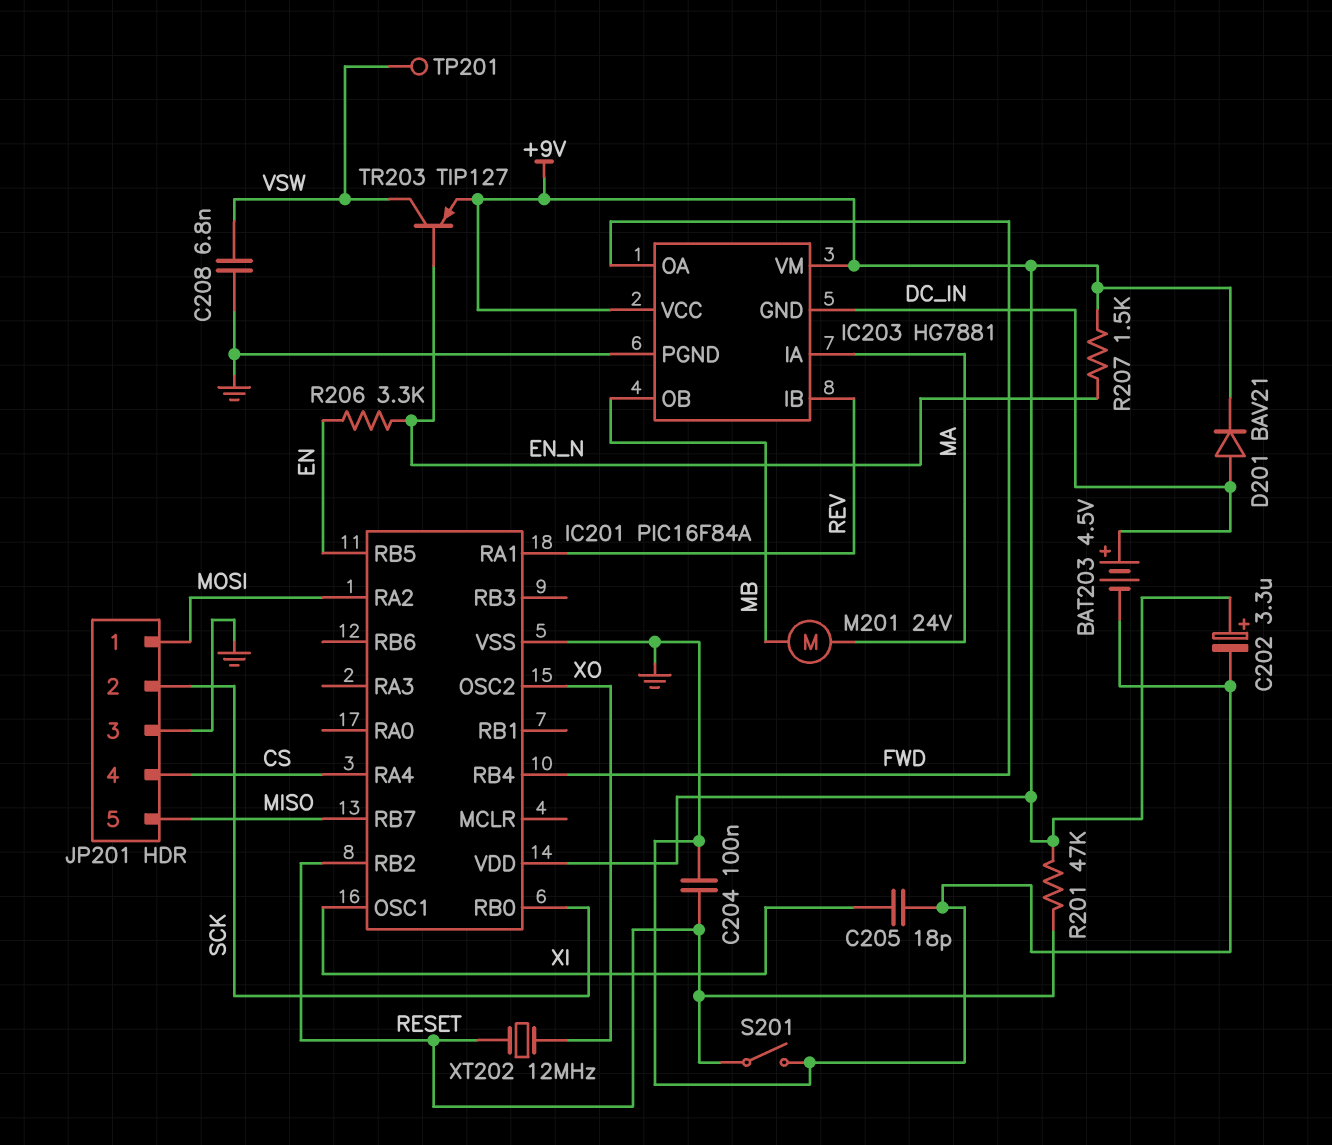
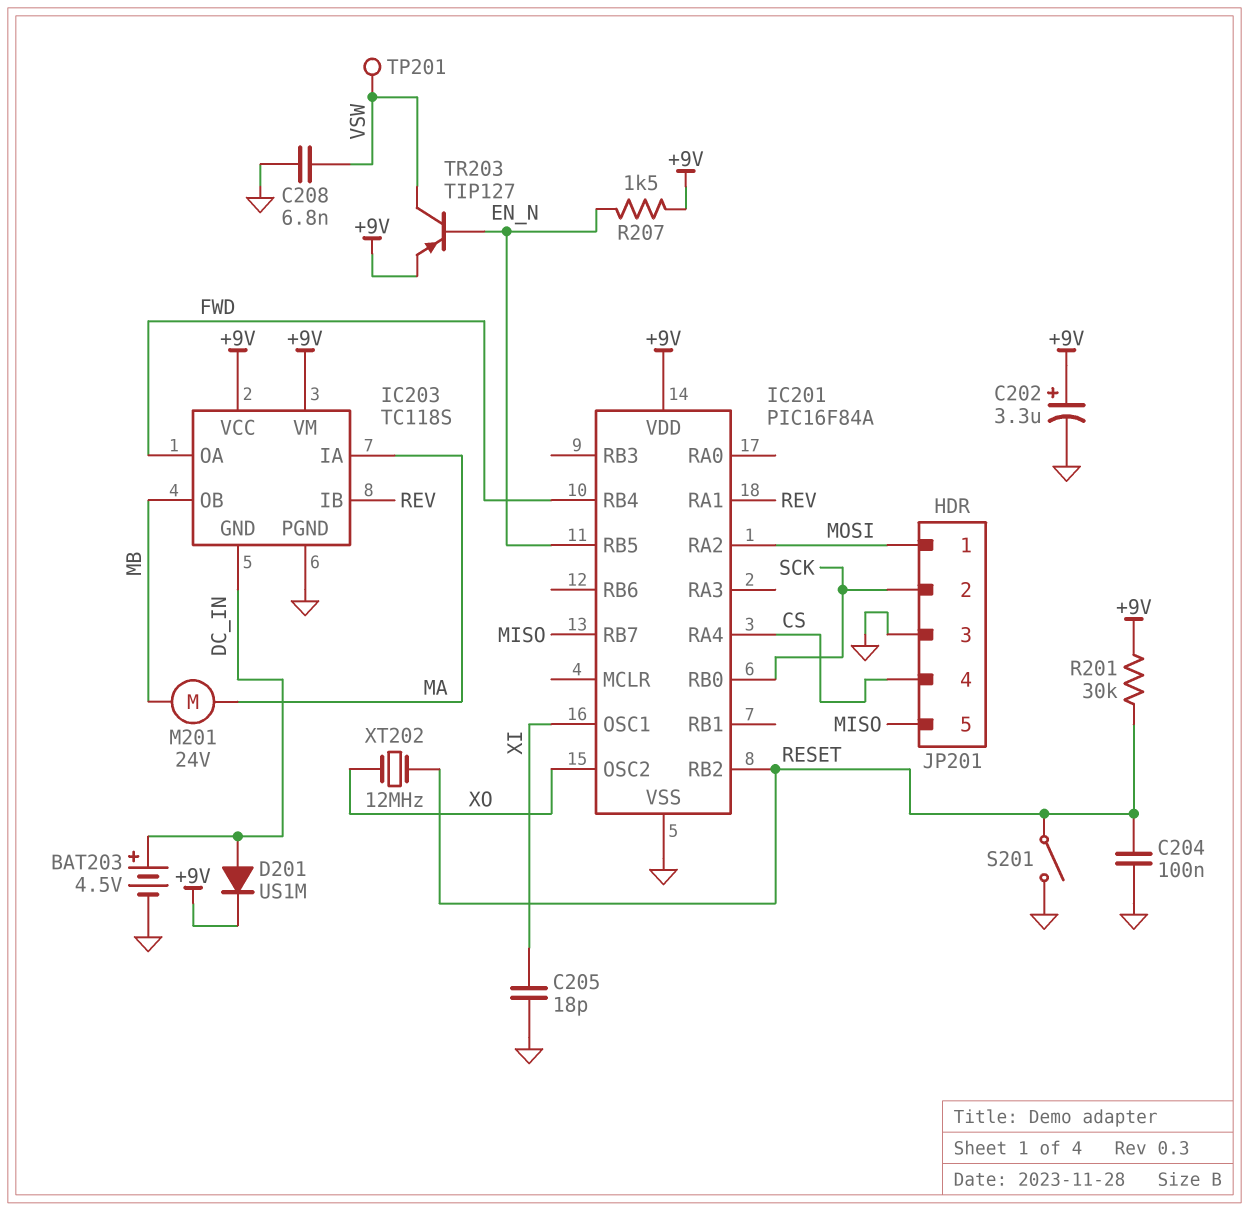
D201: diode BAV21 (A DC_IN, K +9V) -> diode US1M (A DC_IN, K +9V)
IC201 pin RB5: EN -> EN_N
IC203: HG7881 -> TC118S
R201: 47k (+9V, RESET) -> 30k (+9V, RESET)
R206: 3.3k (EN, EN_N) -> none

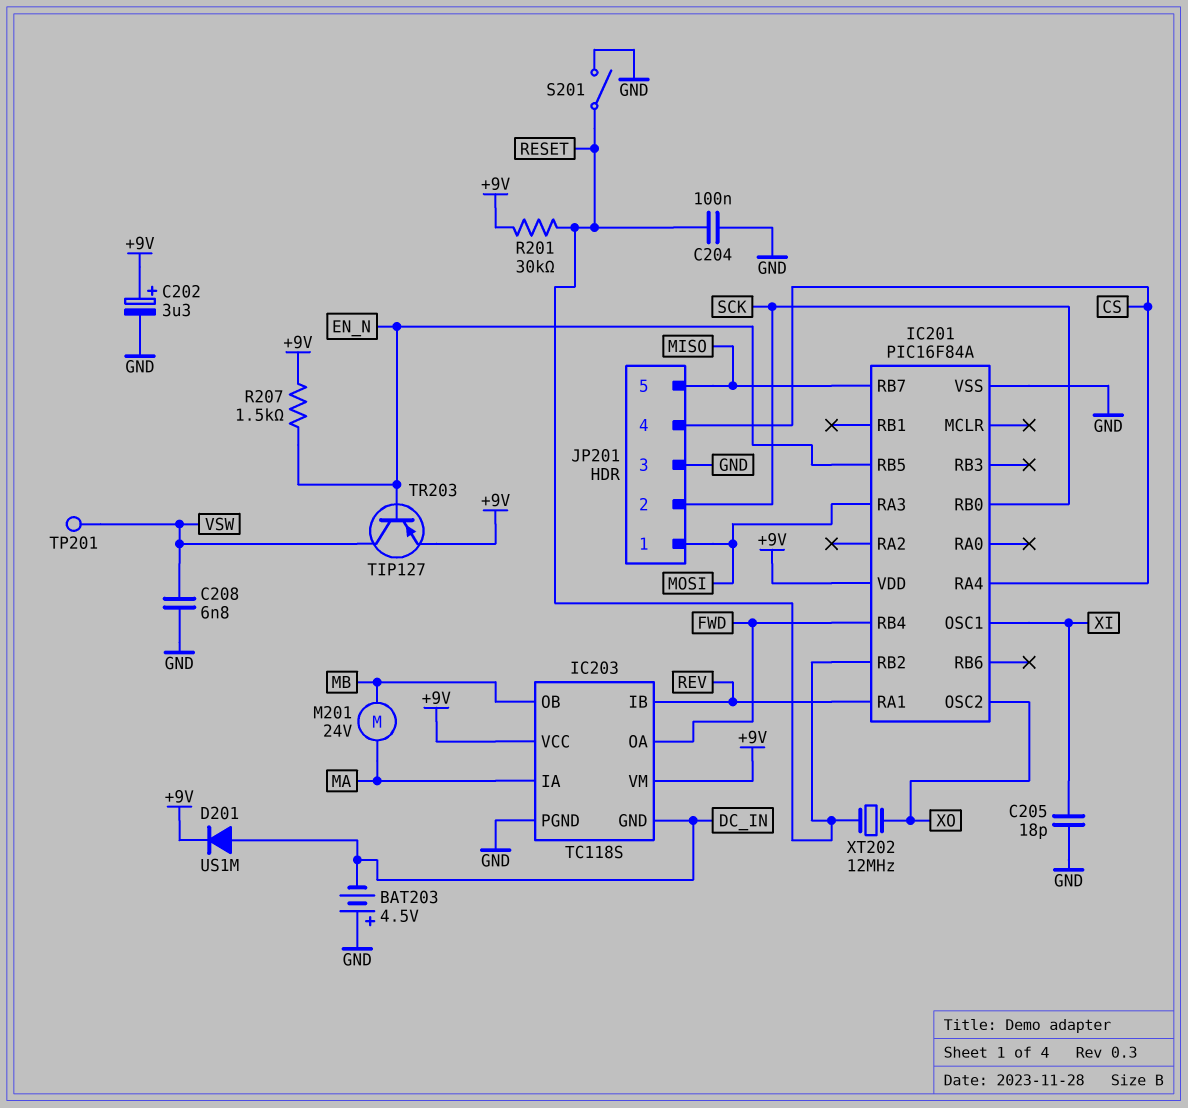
BAT203: 4.5V (plus DC_IN, minus GND) -> 4.5V (plus GND, minus DC_IN)
IC201 pin RA2: MOSI -> none
IC201 pin RA3: none -> MOSI

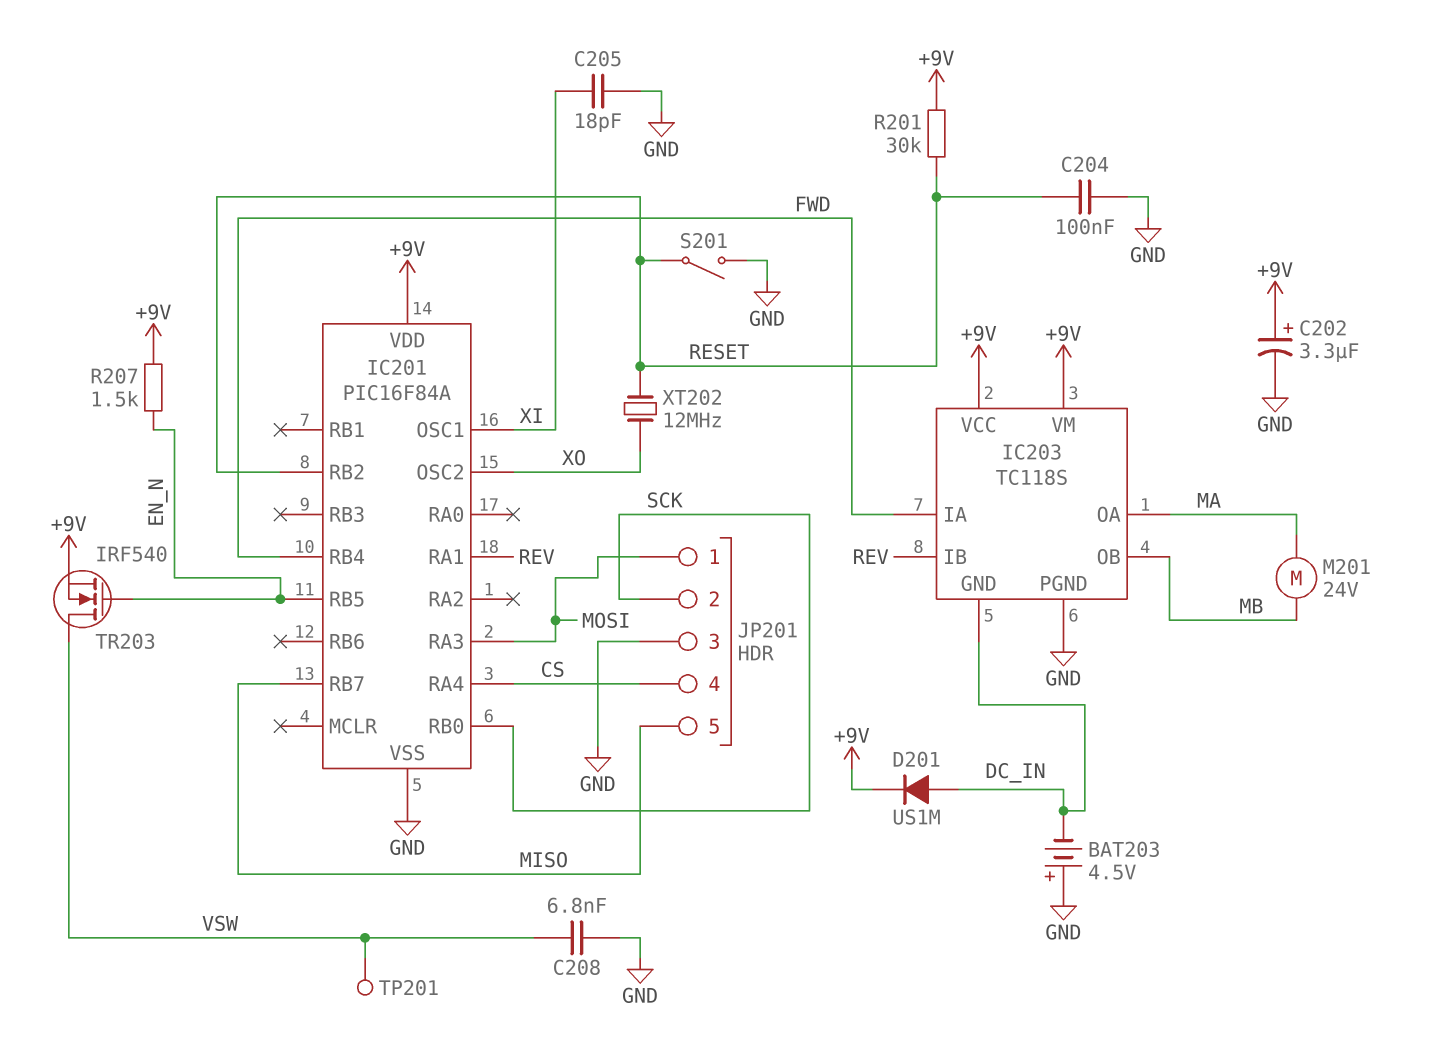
IC203 pin IA: MA -> FWD
IC203 pin OA: FWD -> MA
TR203: PNP TIP127 (B EN_N, C VSW, E +9V) -> NMOS IRF540 (G EN_N, D VSW, S +9V)

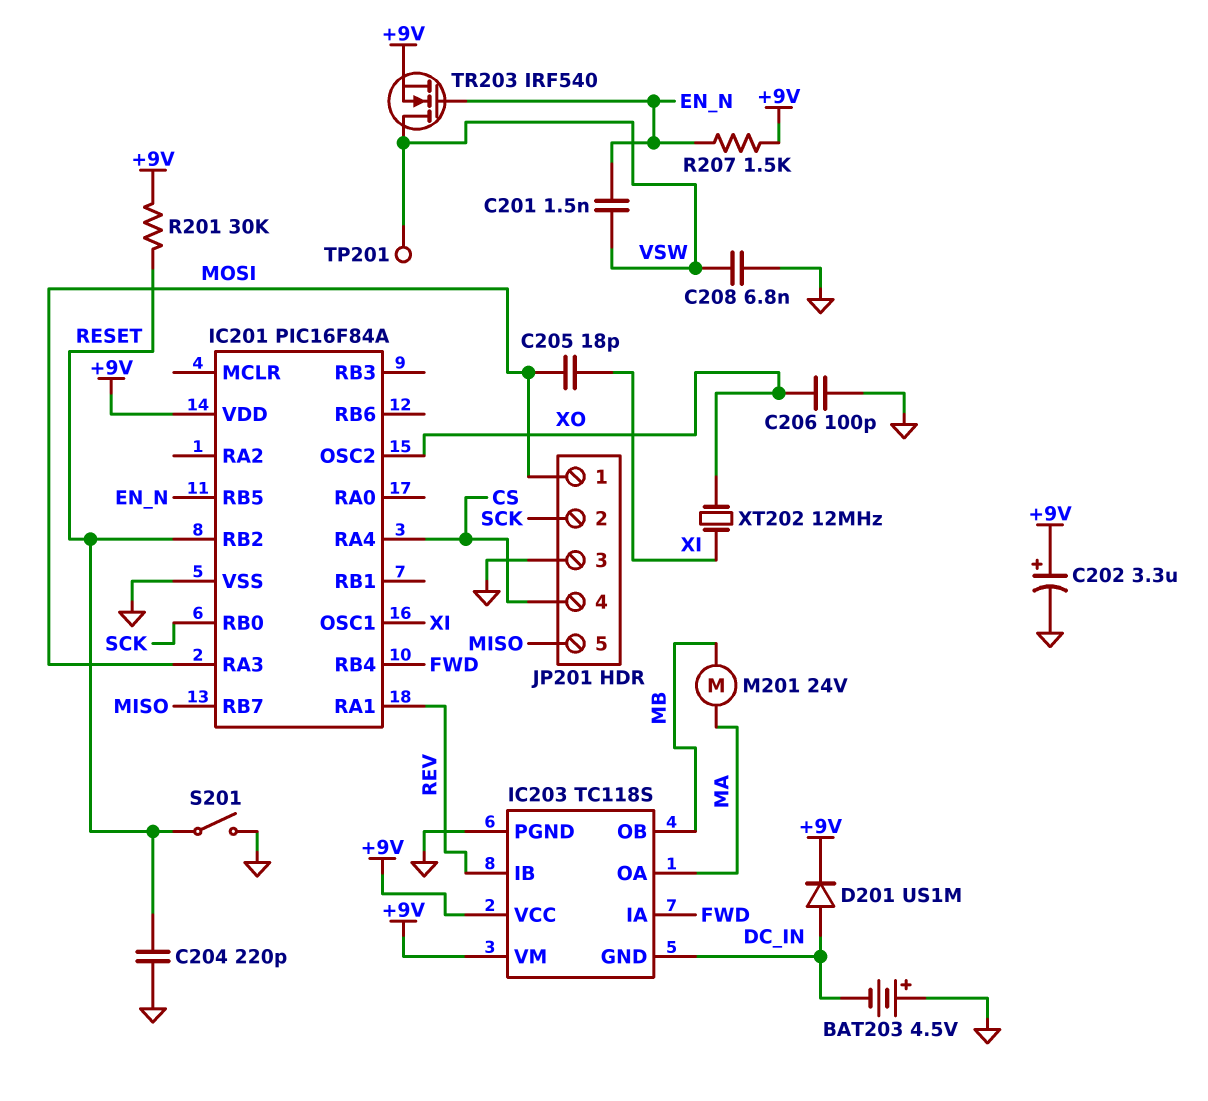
C201: none -> 1.5nF (EN_N, VSW)
C204: 100nF (GND, RESET) -> 220pF (GND, RESET)
C205: 18pF (GND, XI) -> 18pF (MOSI, XI)
C206: none -> 100pF (GND, XO)
XT202: 12MHz (RESET, XO) -> 12MHz (XI, XO)

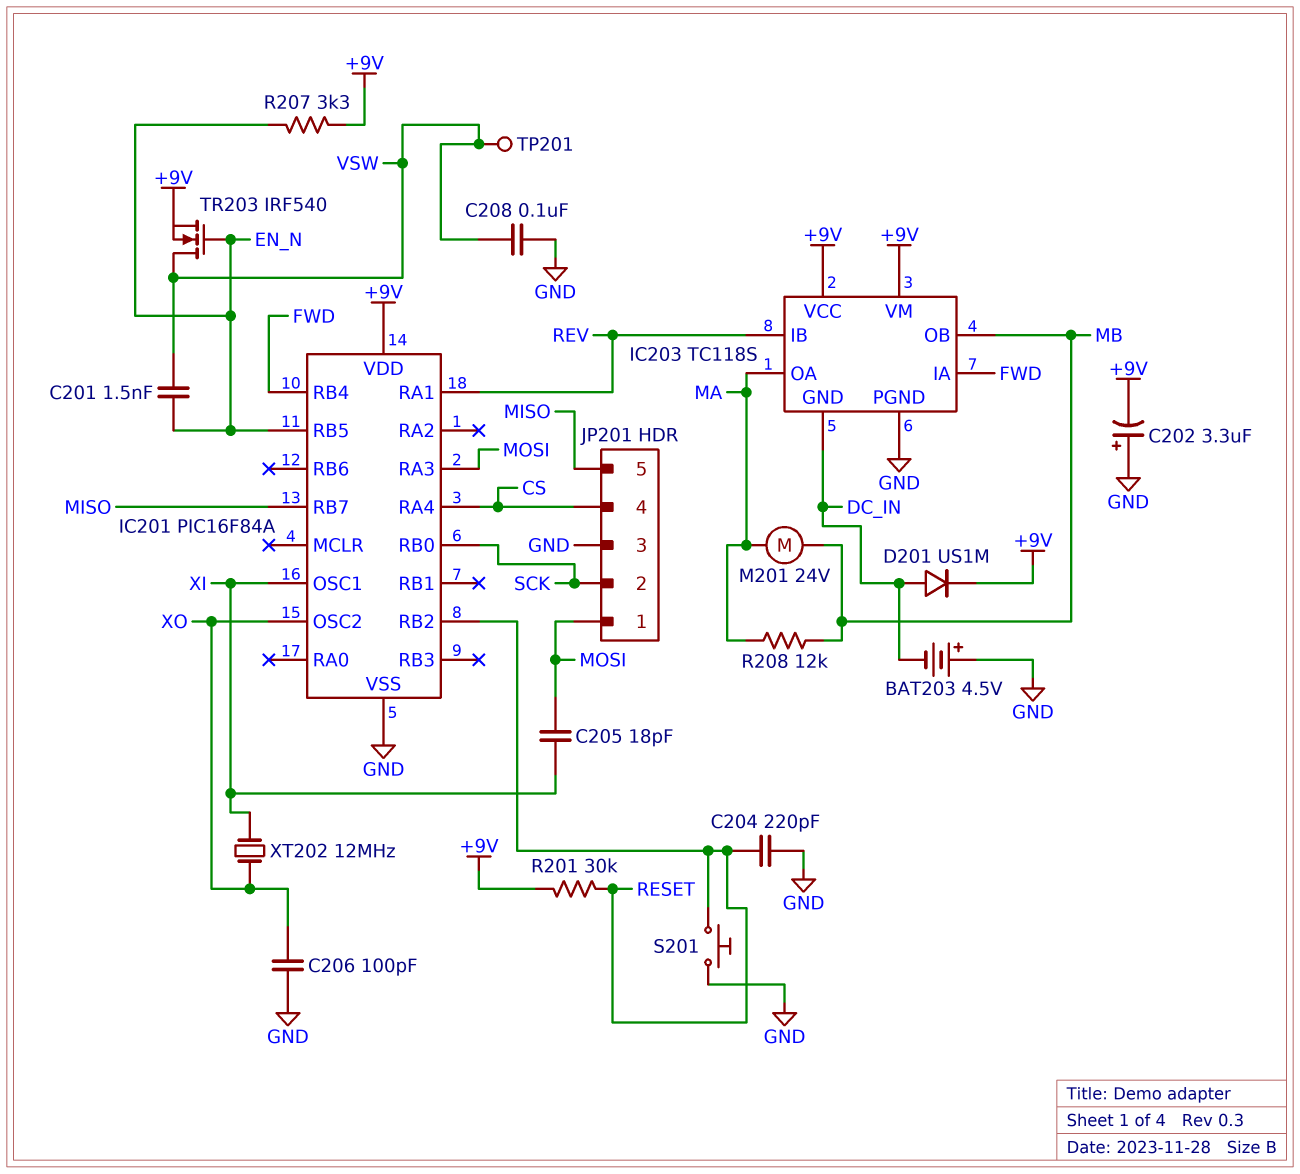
C202: 3.3uF (plus +9V, minus GND) -> 3.3uF (plus GND, minus +9V)
C208: 6.8nF (GND, VSW) -> 100nF (GND, VSW)
R207: 1.5k (+9V, EN_N) -> 3.3k (+9V, EN_N)
R208: none -> 12k (MA, MB)
S201: switch (GND, RESET) -> button (GND, RESET)

